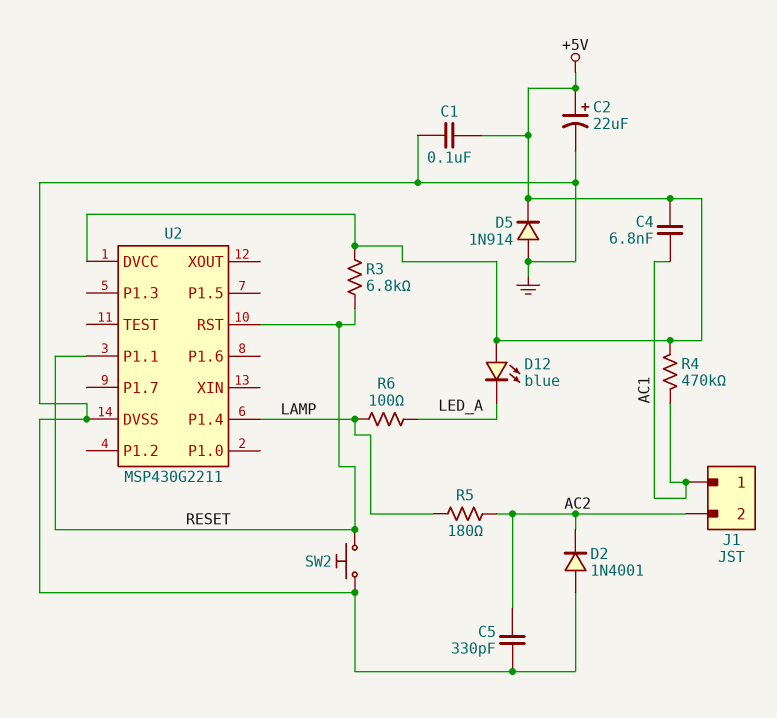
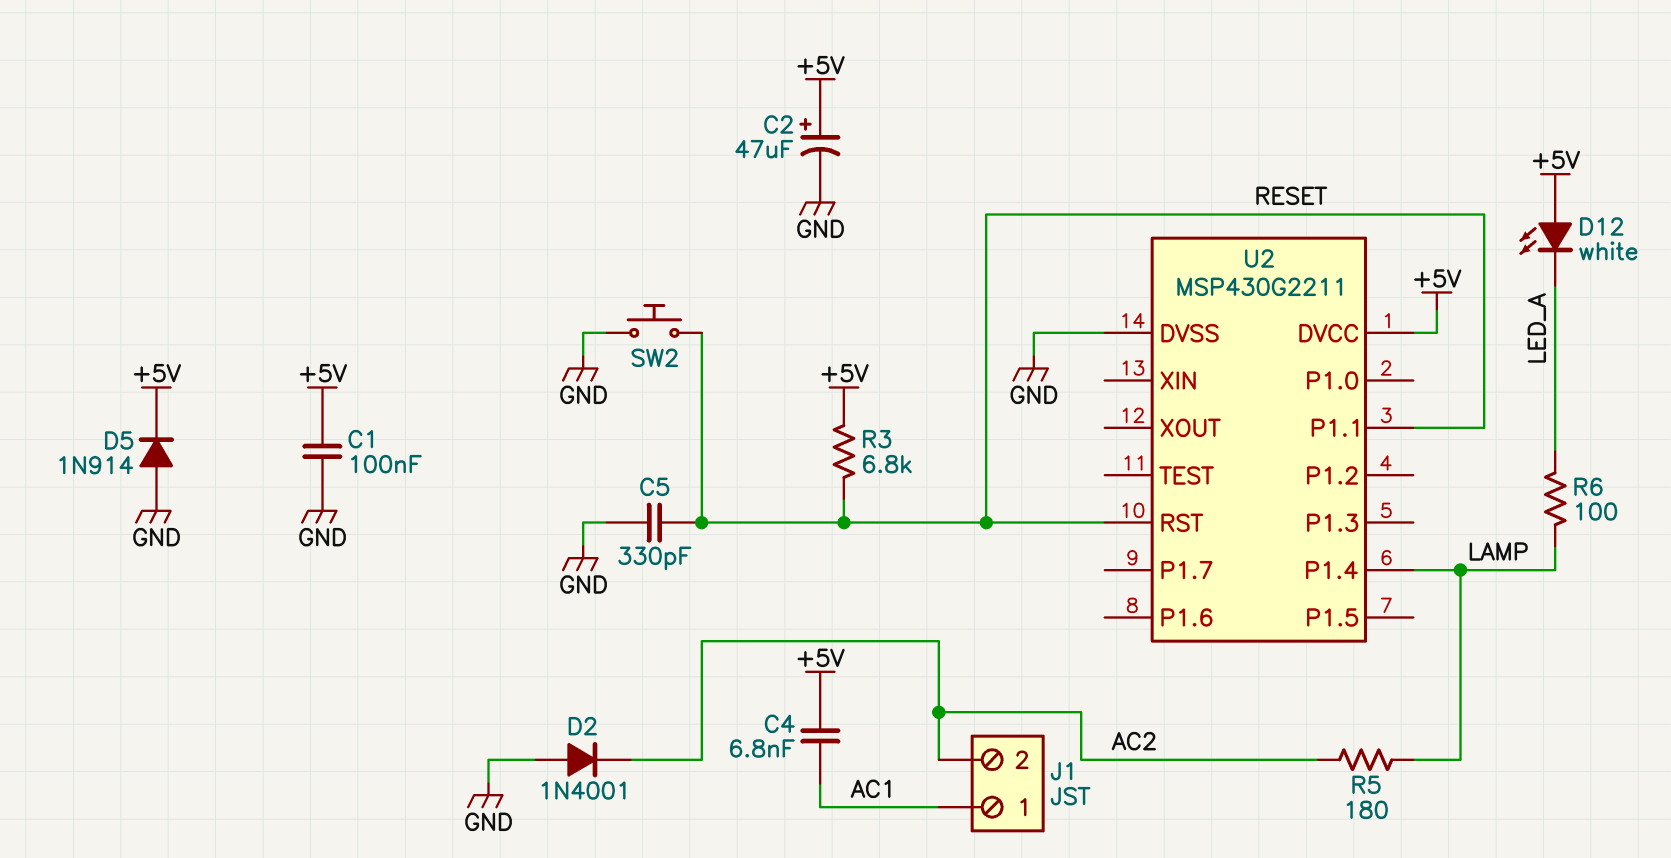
C2: 22uF (plus +5V, minus GND) -> 47uF (plus +5V, minus GND)
C5: 330pF (AC2, GND) -> 330pF (GND, RESET)
D12: LED blue (A +5V, K LED_A) -> LED white (A +5V, K LED_A)
R4: 470k (+5V, AC1) -> none

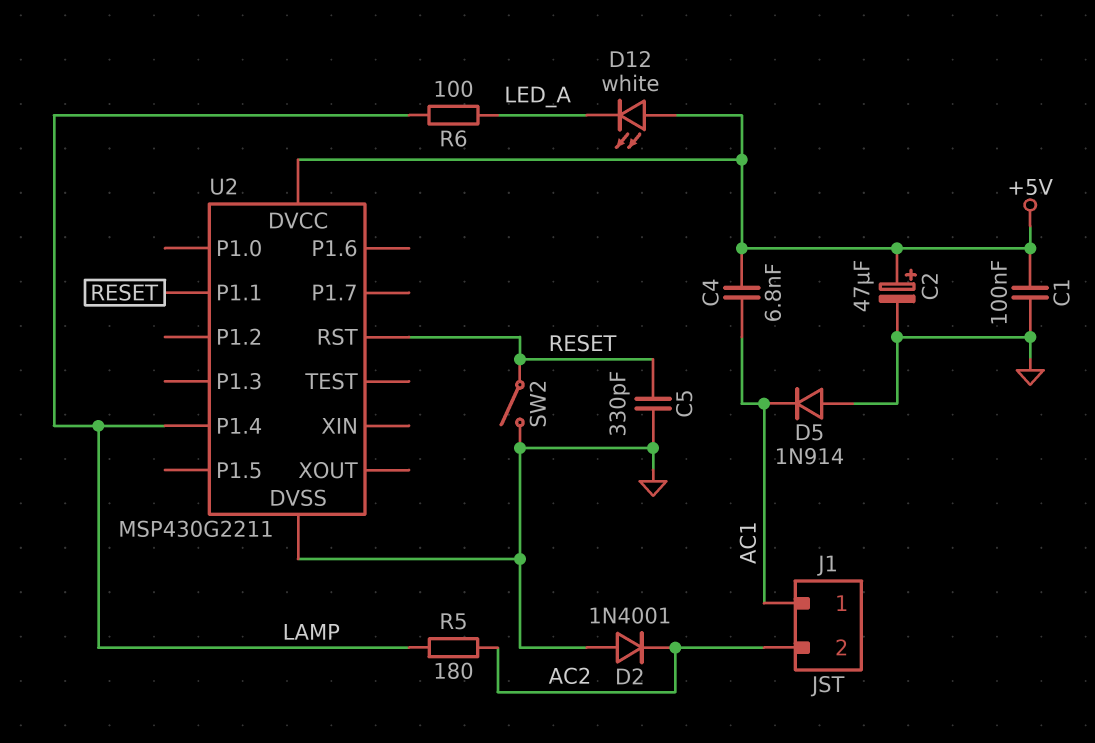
D5: diode 1N914 (A GND, K +5V) -> diode 1N914 (A GND, K AC1)
R3: 6.8k (+5V, RESET) -> none
SW2: button (GND, RESET) -> switch (GND, RESET)

